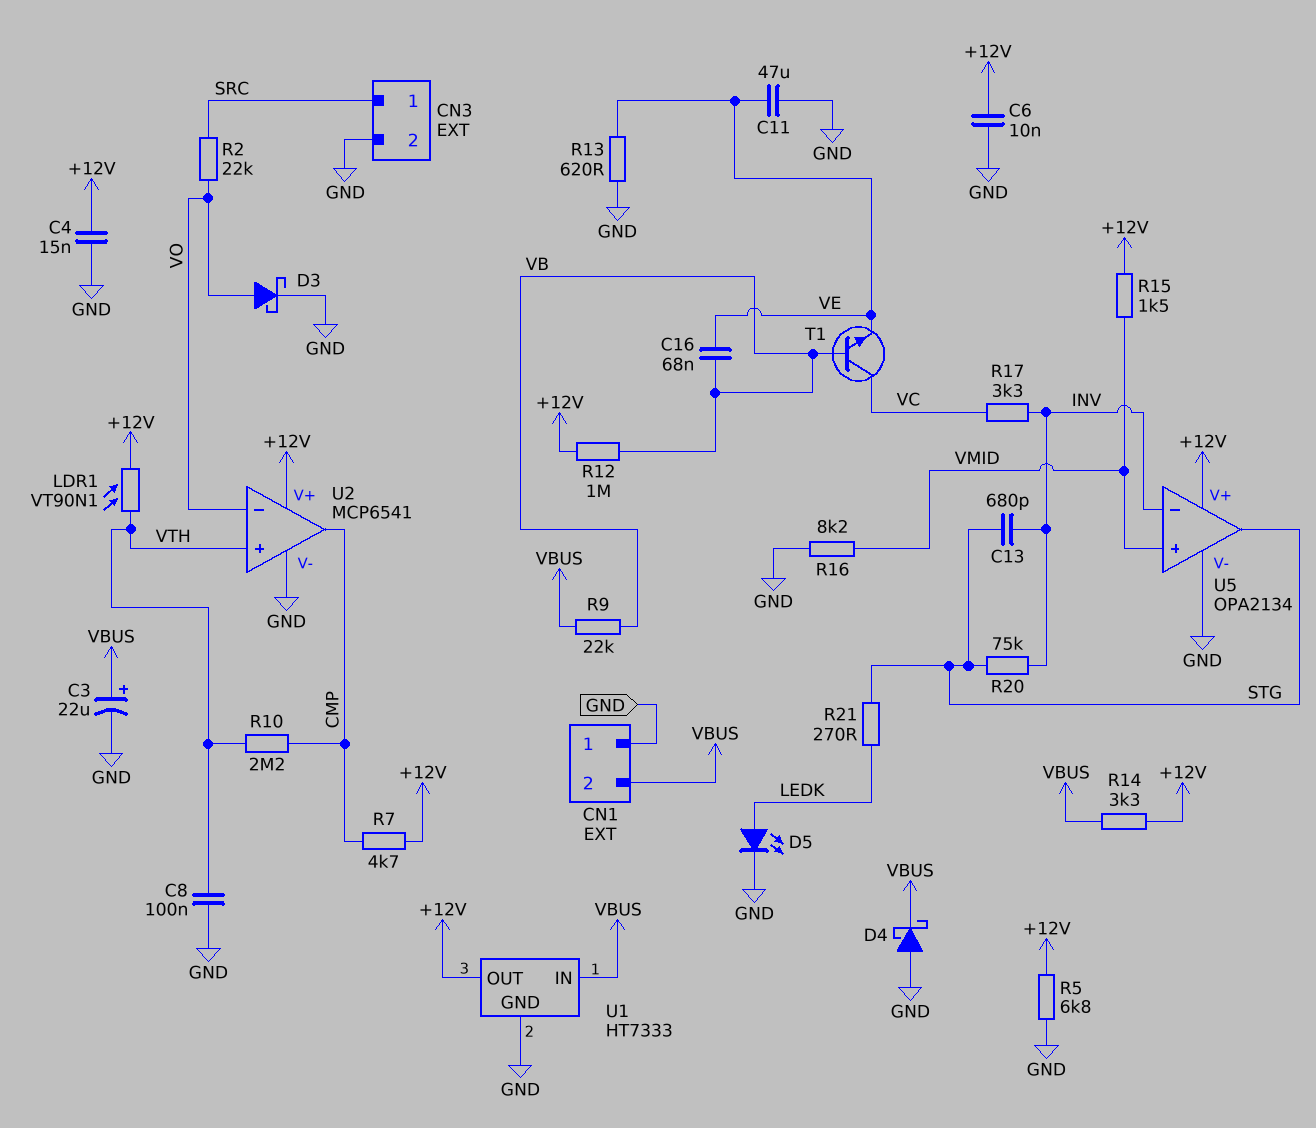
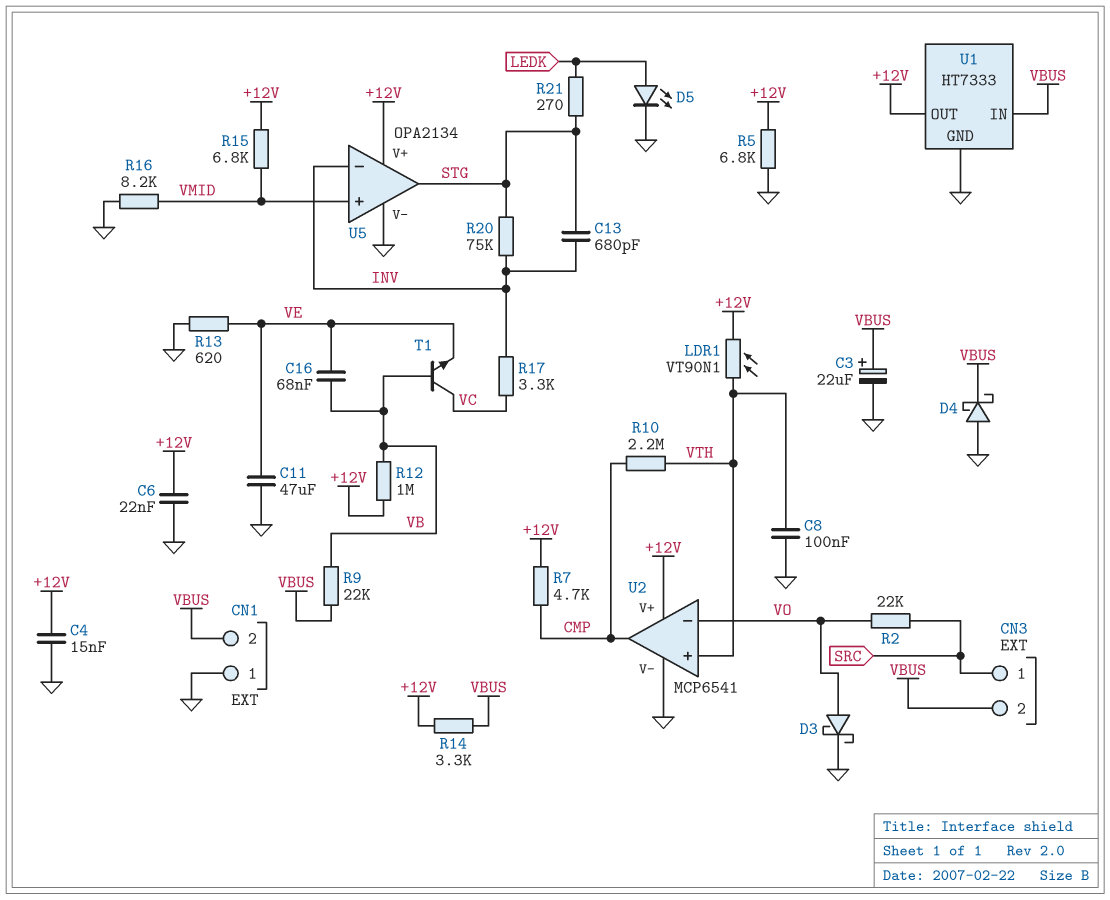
C6: 10nF (+12V, GND) -> 22nF (+12V, GND)
CN3 pin 2: GND -> VBUS
R15: 1.5k (+12V, VMID) -> 6.8k (+12V, VMID)

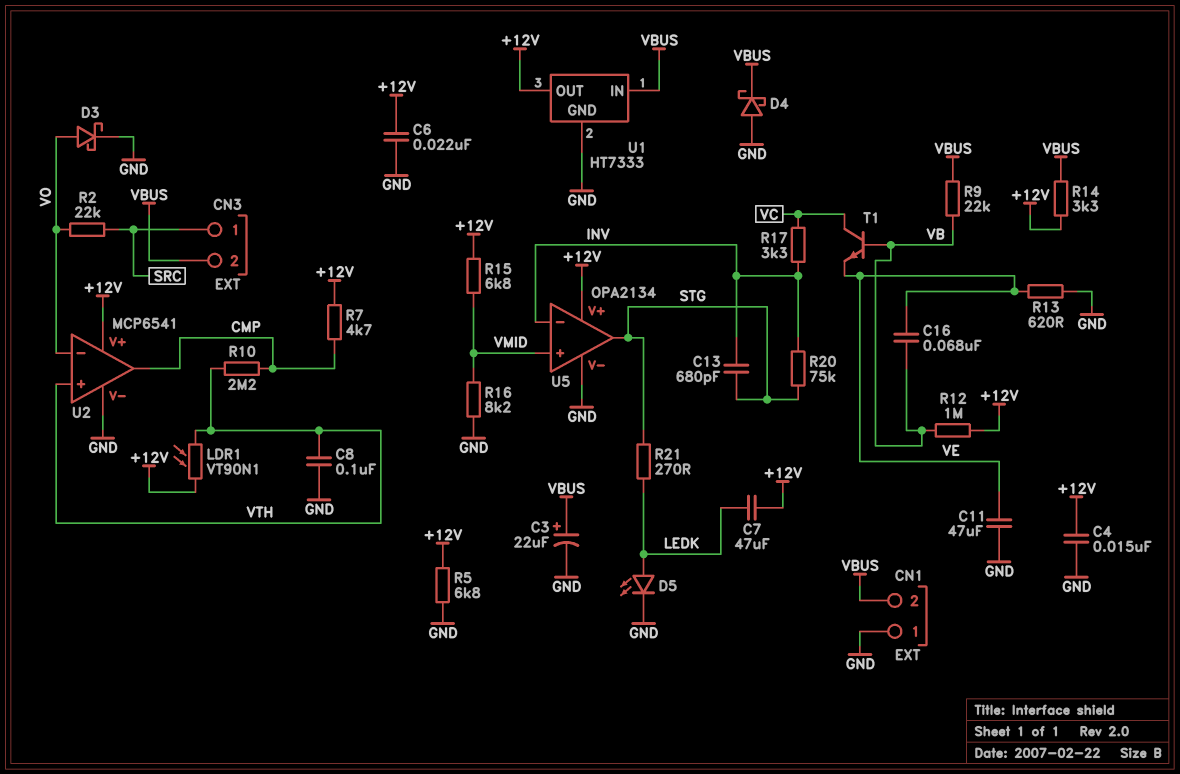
C7: none -> 47uF (+12V, LEDK)

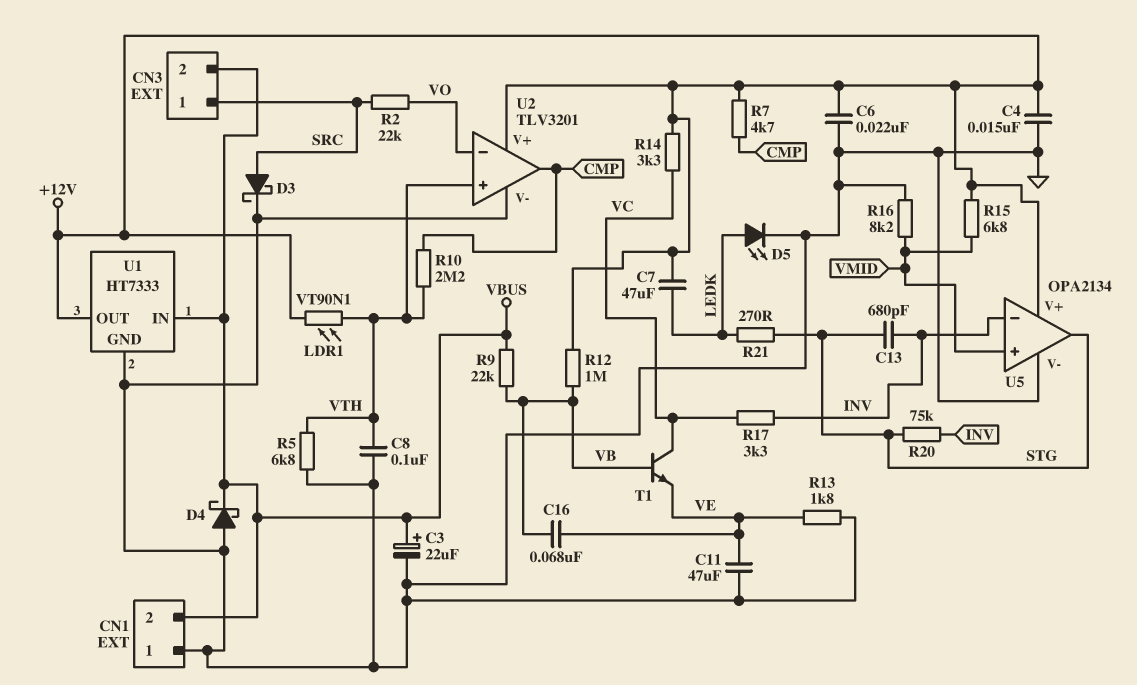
D3: schottky (A VO, K GND) -> schottky (A SRC, K GND)
R5: 6.8k (+12V, GND) -> 6.8k (GND, VTH)
R13: 620 (GND, VE) -> 1.8k (GND, VE)
R14: 3.3k (+12V, VBUS) -> 3.3k (+12V, VC)
U2: MCP6541 -> TLV3201

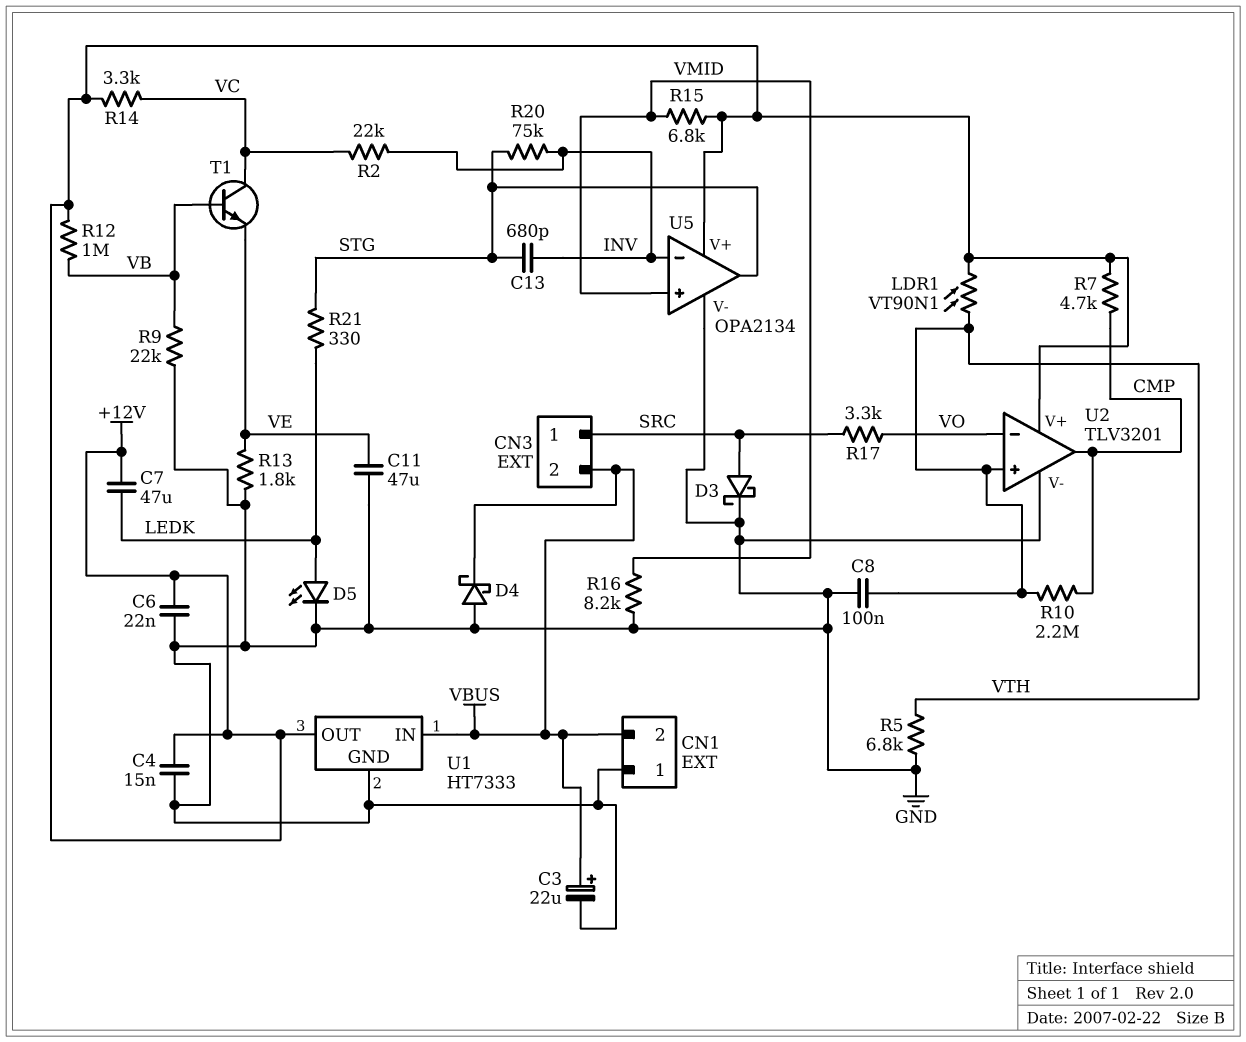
C16: 68nF (VB, VE) -> none
R2: 22k (SRC, VO) -> 22k (INV, VC)
R9: 22k (VB, VBUS) -> 22k (GND, VB)
R17: 3.3k (INV, VC) -> 3.3k (SRC, VO)
R21: 270 (LEDK, STG) -> 330 (LEDK, STG)

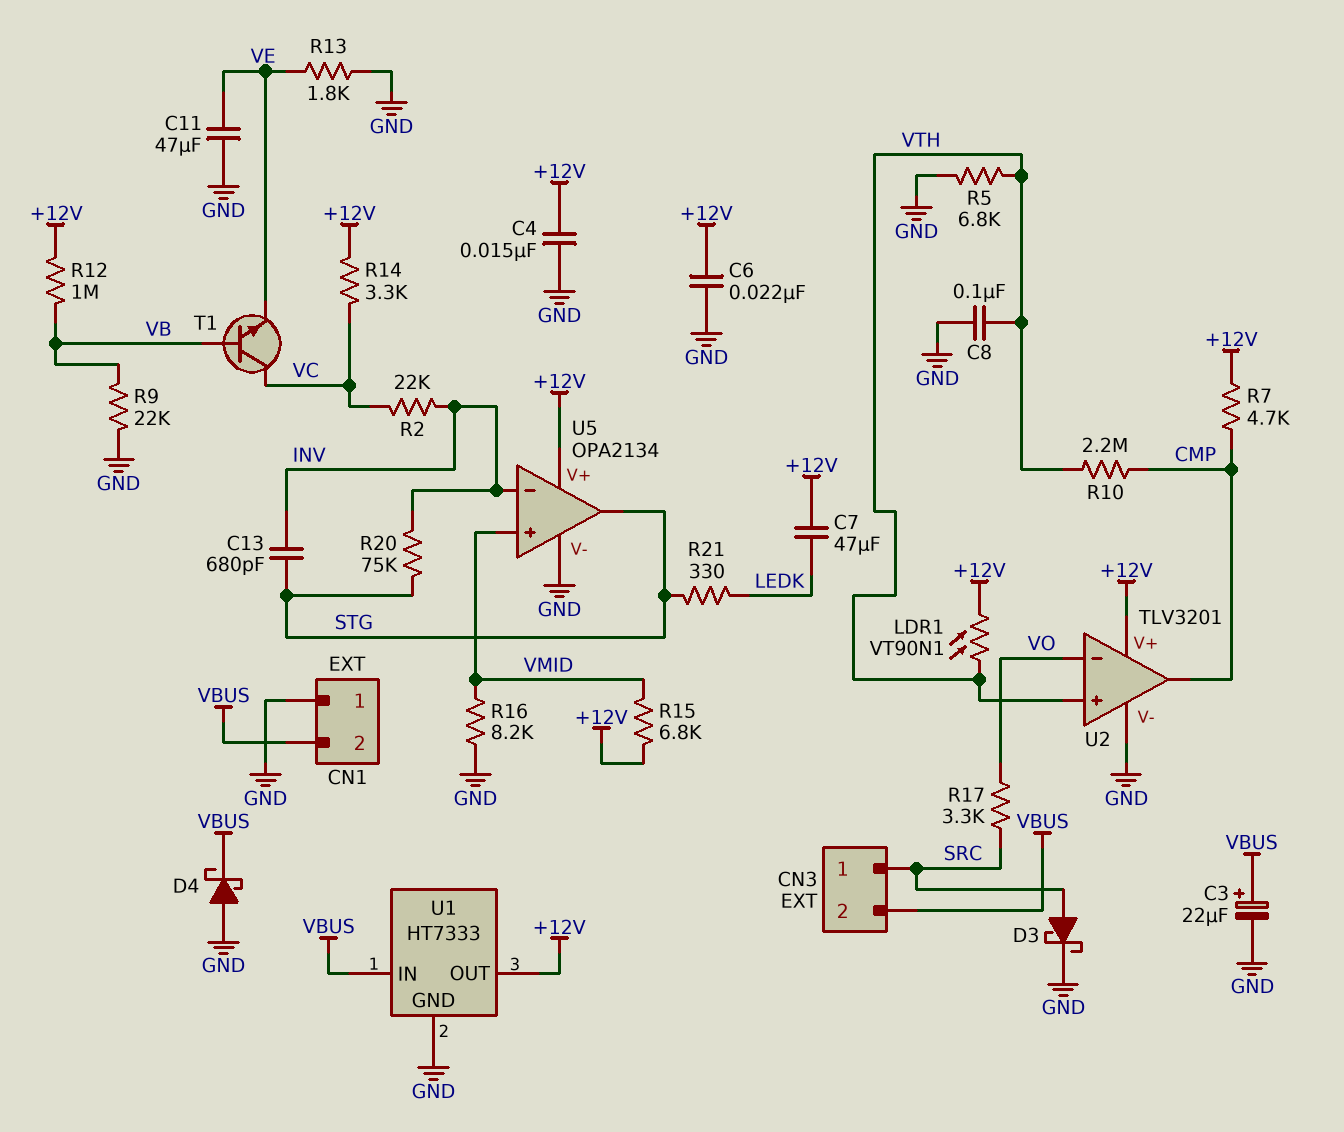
D5: LED (A LEDK, K GND) -> none

